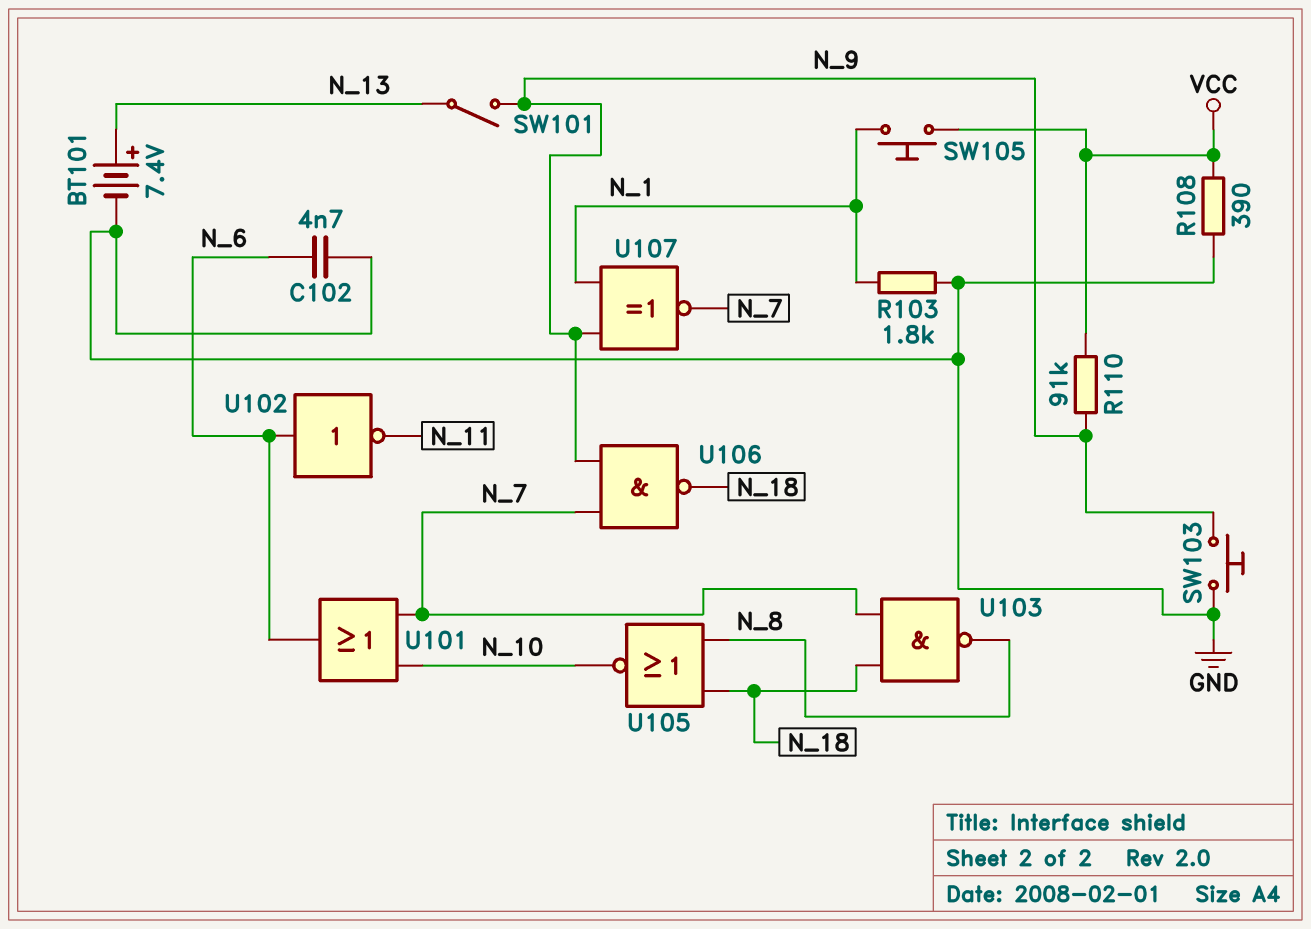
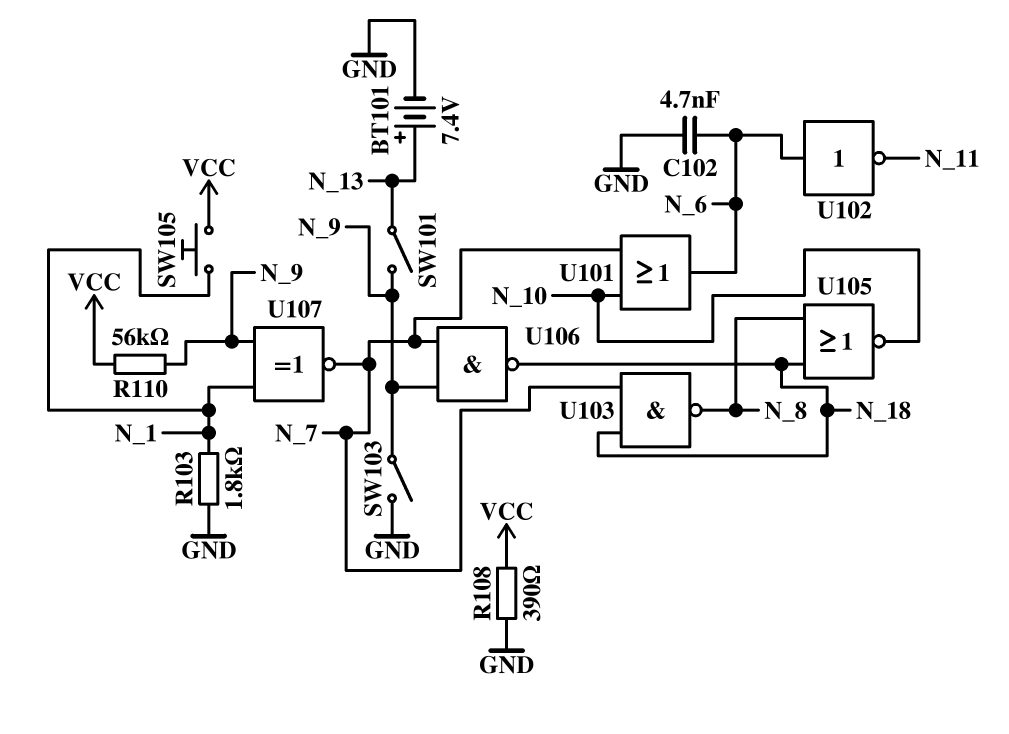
R110: 91k (N_9, VCC) -> 56k (N_9, VCC)
SW103: button (GND, N_9) -> switch (GND, N_9)

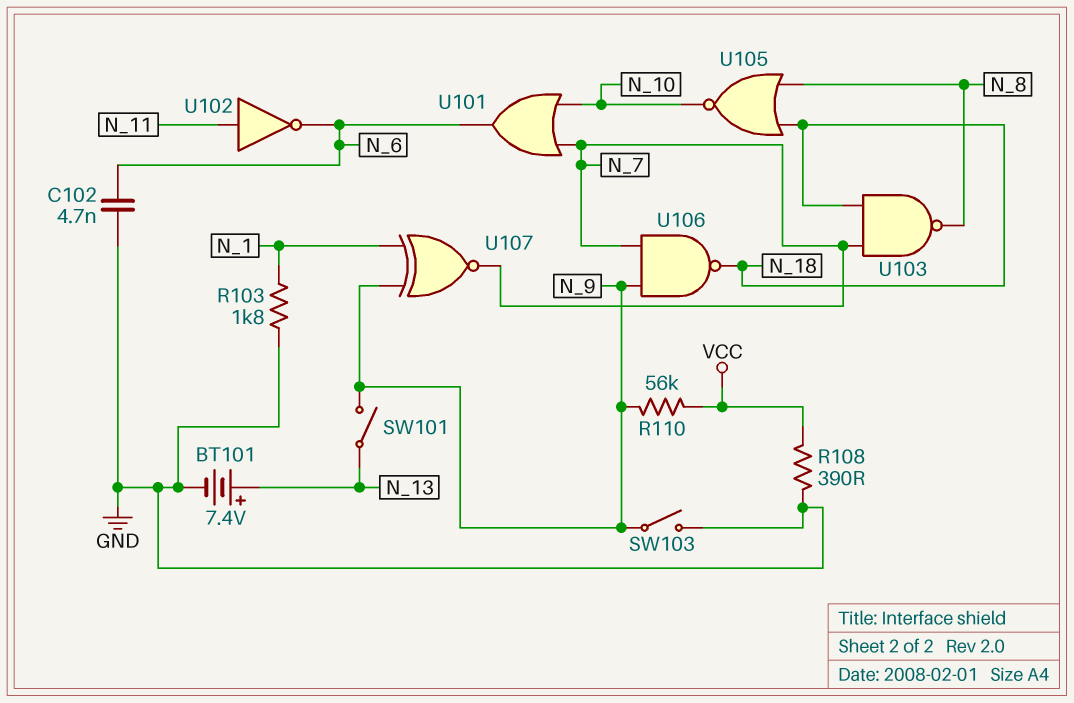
SW105: button (N_1, VCC) -> none
U102: NOT (in N_6, out N_11) -> NOT (in N_11, out N_6)

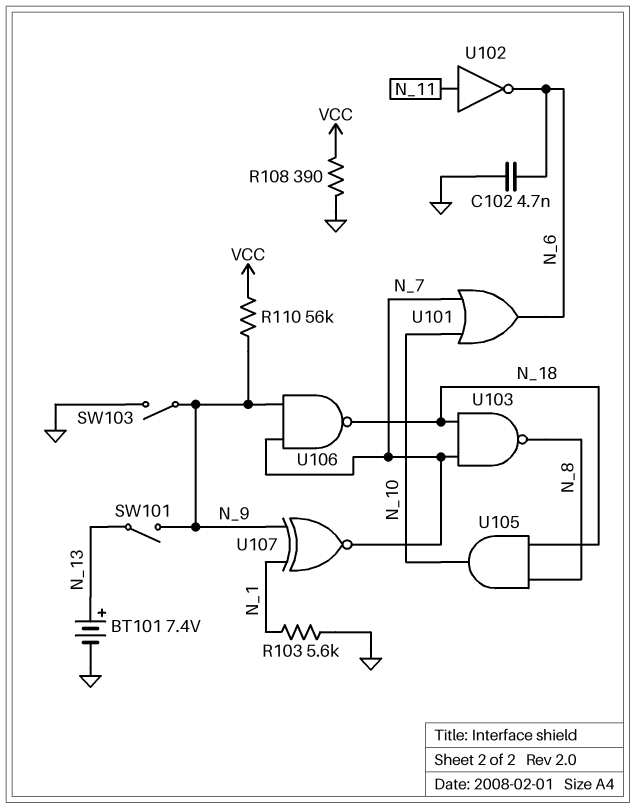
R103: 1.8k (GND, N_1) -> 5.6k (GND, N_1)
U105: NOR (in N_8, in N_18, out N_10) -> AND (in N_8, in N_18, out N_10)

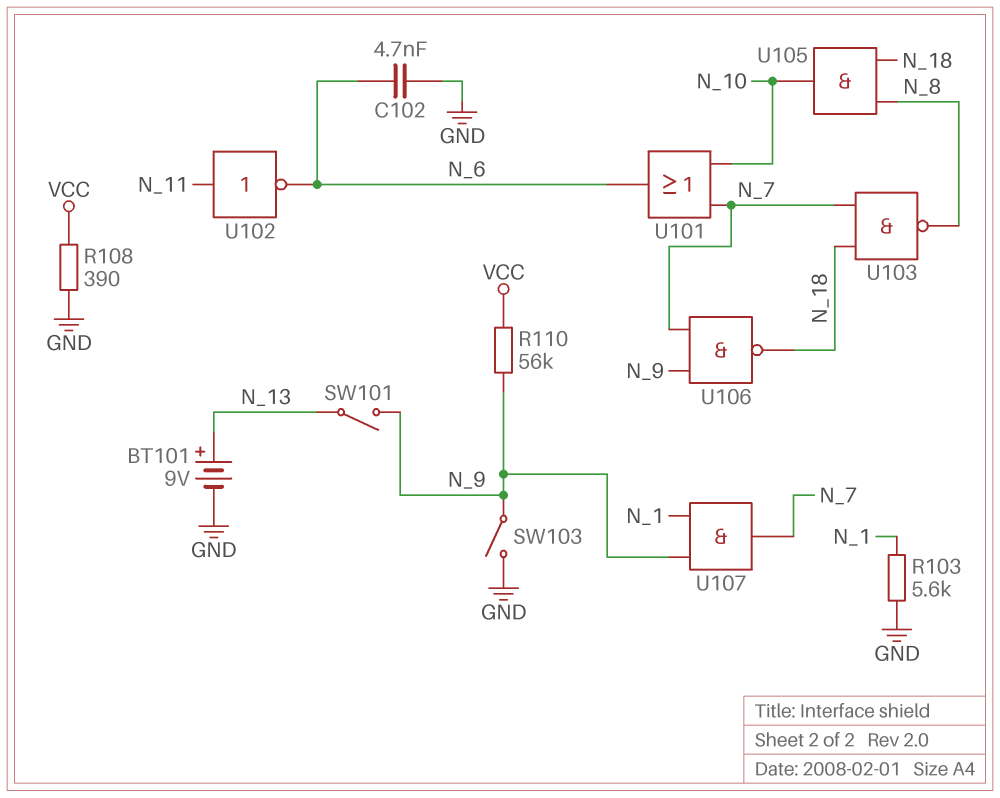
BT101: 7.4V (plus N_13, minus GND) -> 9V (plus N_13, minus GND)
U107: XNOR (in N_1, in N_9, out N_7) -> AND (in N_1, in N_9, out N_7)

